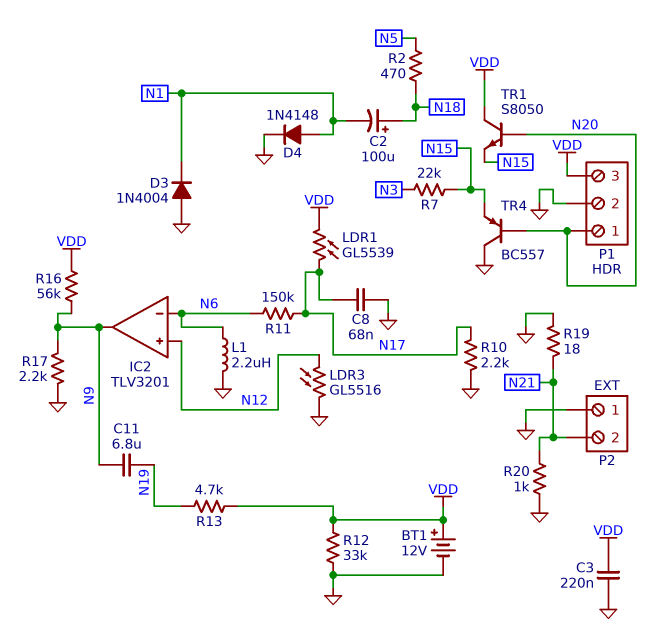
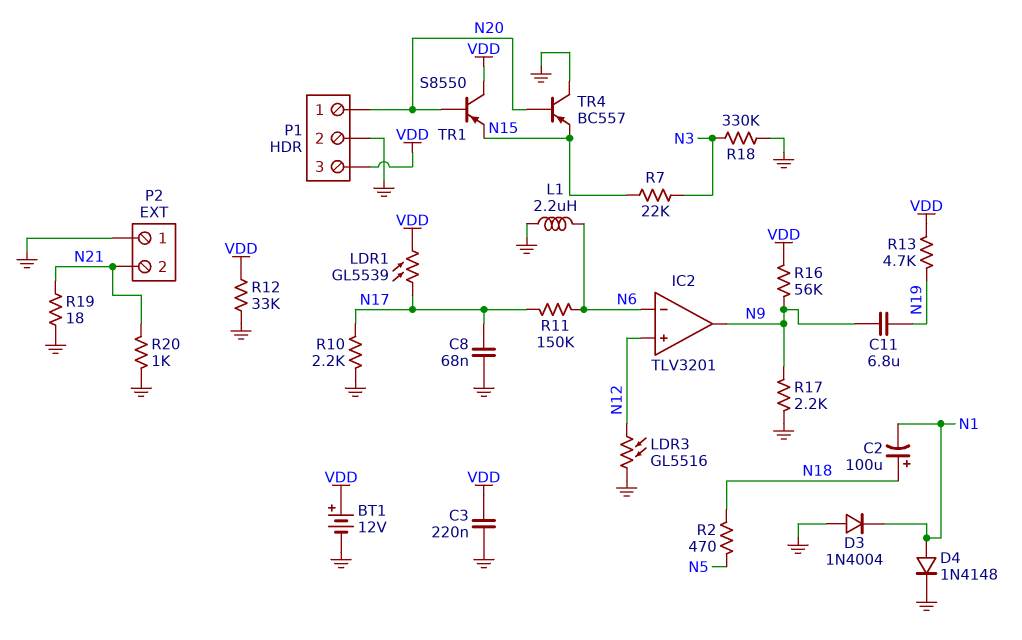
R18: none -> 330k (GND, N3)
TR1: NPN S8050 (B N20, C VDD, E N15) -> PNP S8550 (B N20, C VDD, E N15)

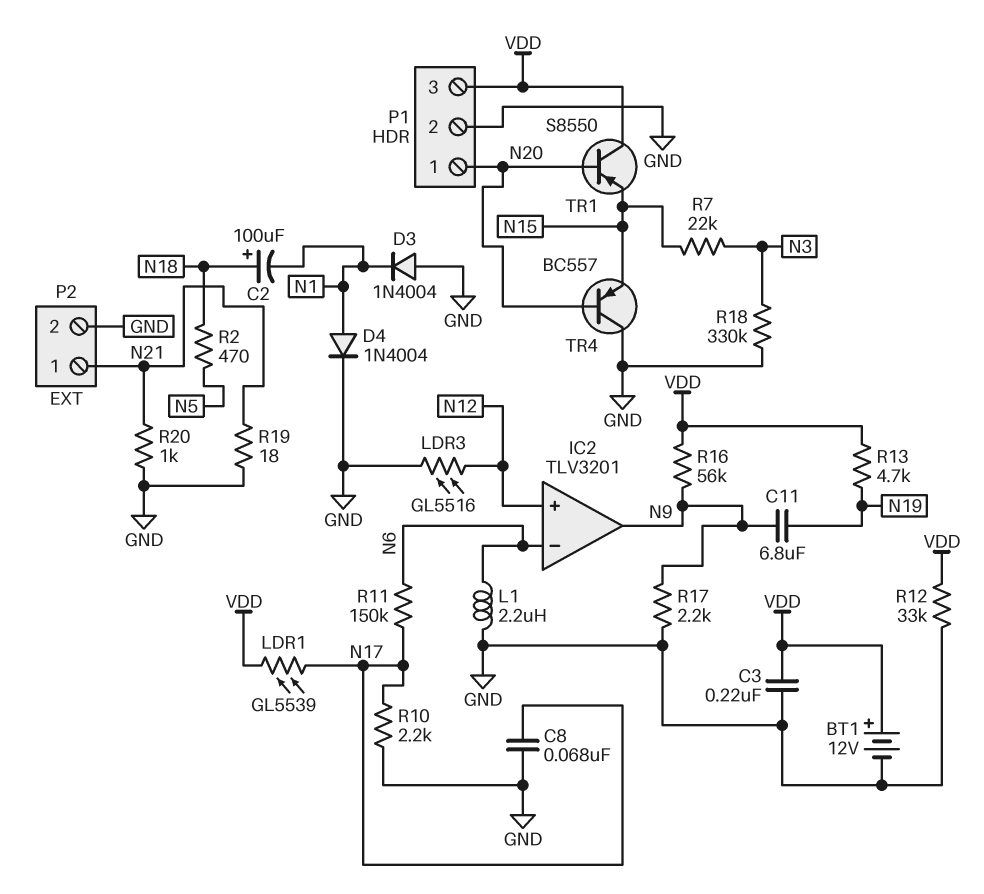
D4: diode 1N4148 (A N1, K GND) -> diode 1N4004 (A N1, K GND)
P2 pin 1: GND -> N21
P2 pin 2: N21 -> GND

